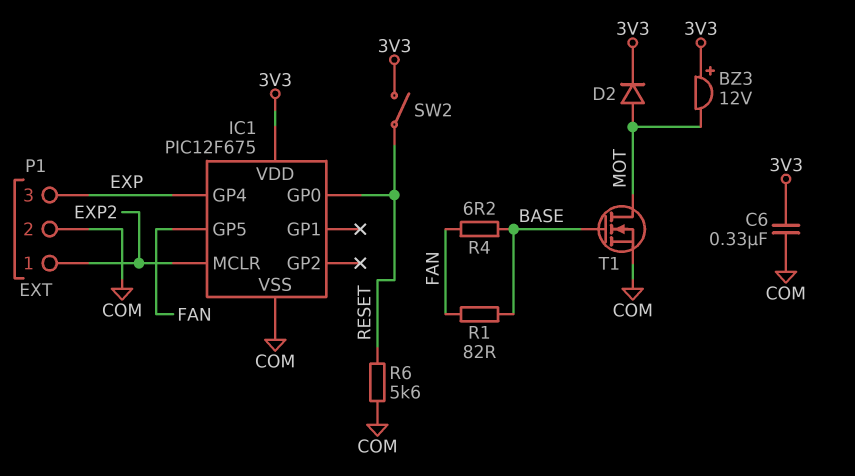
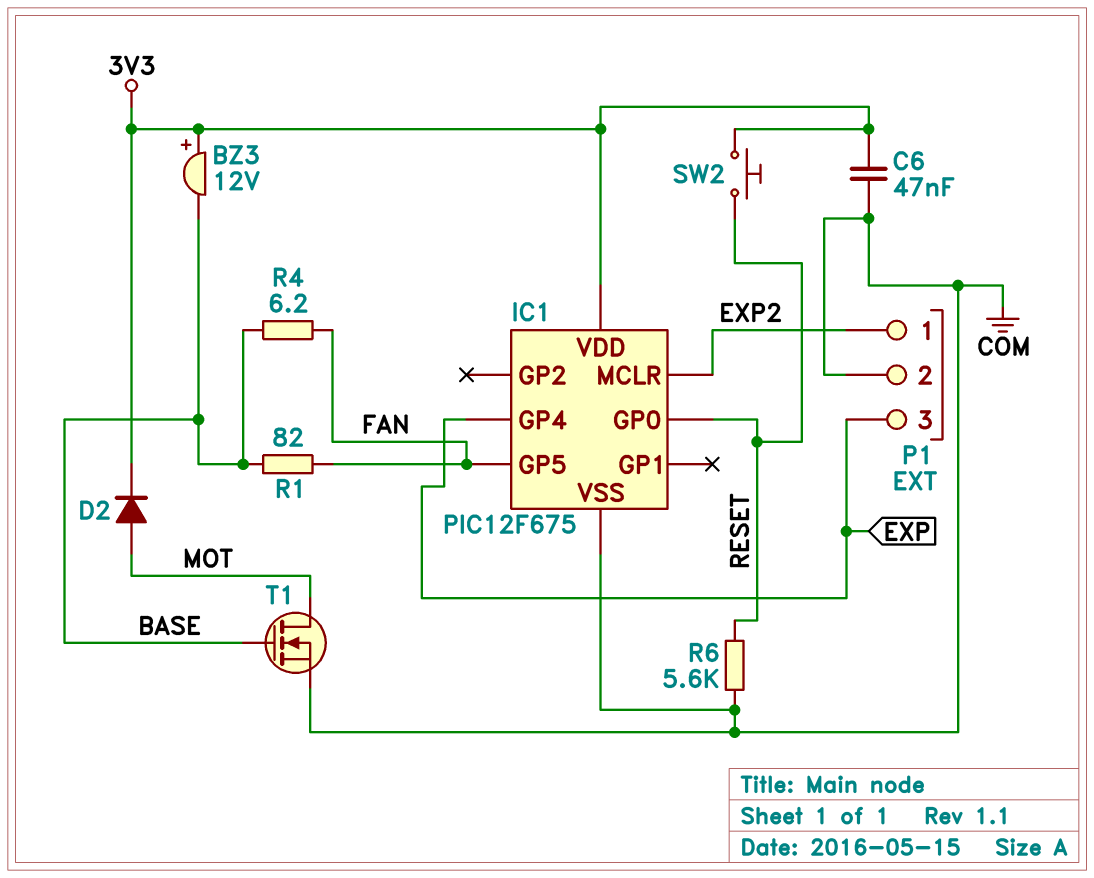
BZ3: buzzer 12V (plus 3V3, minus MOT) -> buzzer 12V (plus 3V3, minus BASE)
C6: 330nF (3V3, COM) -> 47nF (3V3, COM)
SW2: switch (3V3, RESET) -> button (3V3, RESET)

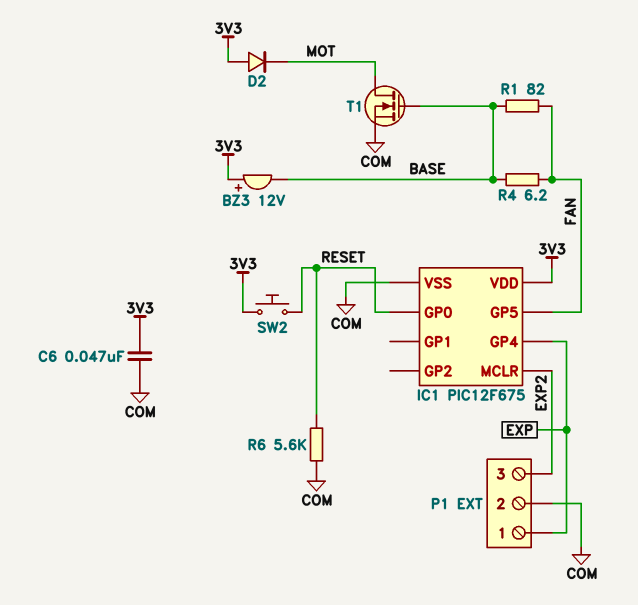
D2: diode (A MOT, K 3V3) -> diode (A 3V3, K MOT)
P1 pin 1: EXP2 -> EXP
P1 pin 3: EXP -> EXP2

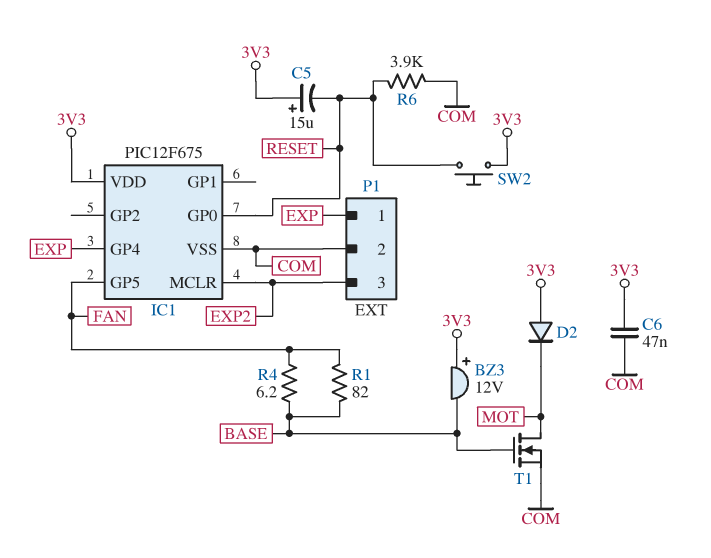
C5: none -> 15uF (plus 3V3, minus RESET)
R6: 5.6k (COM, RESET) -> 3.9k (COM, RESET)

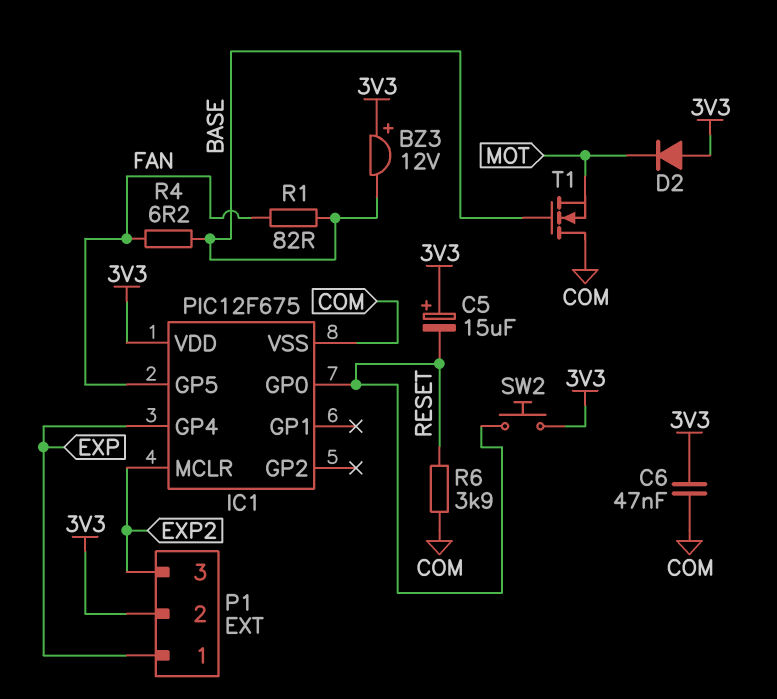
P1 pin 2: COM -> 3V3
T1: NMOS (G BASE, D MOT, S COM) -> NMOS (G BASE, D COM, S MOT)

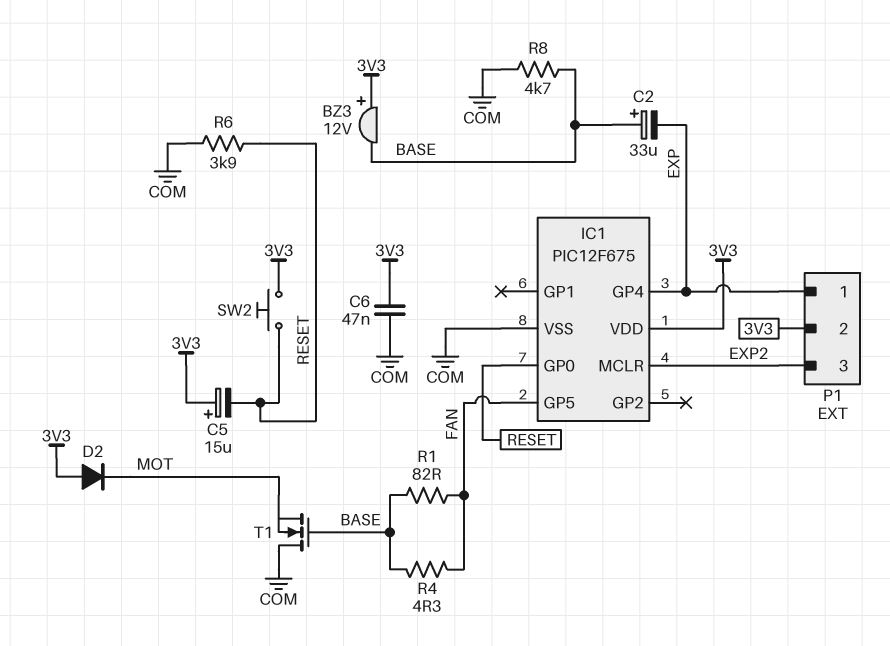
C2: none -> 33uF (plus BASE, minus EXP)
R4: 6.2 (BASE, FAN) -> 4.3 (BASE, FAN)
R8: none -> 4.7k (BASE, COM)

